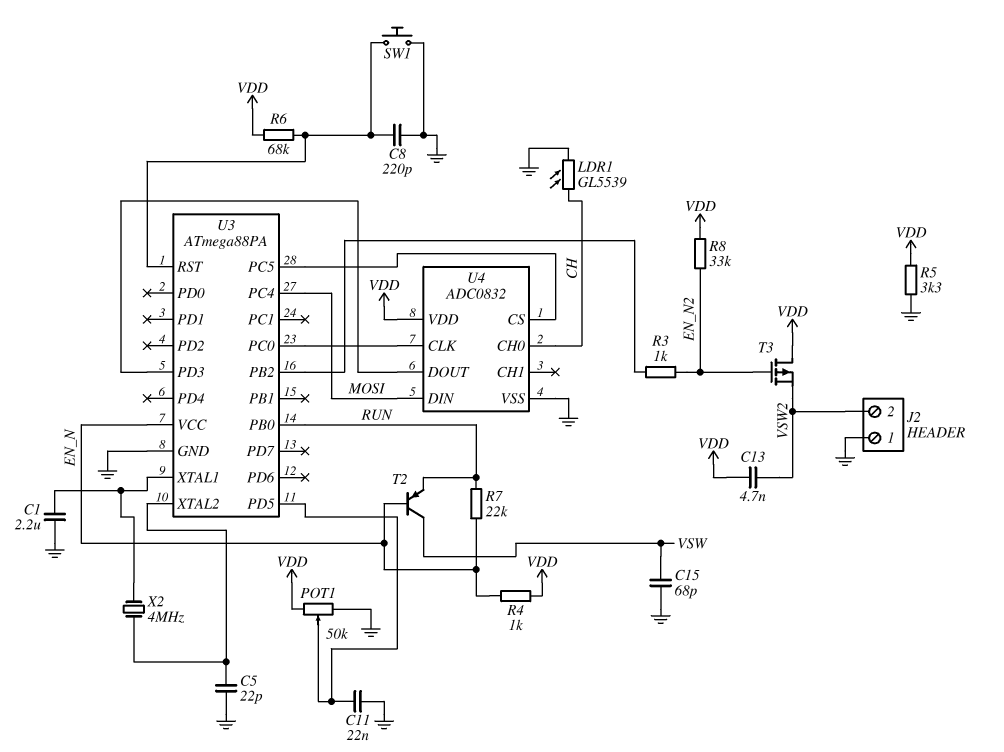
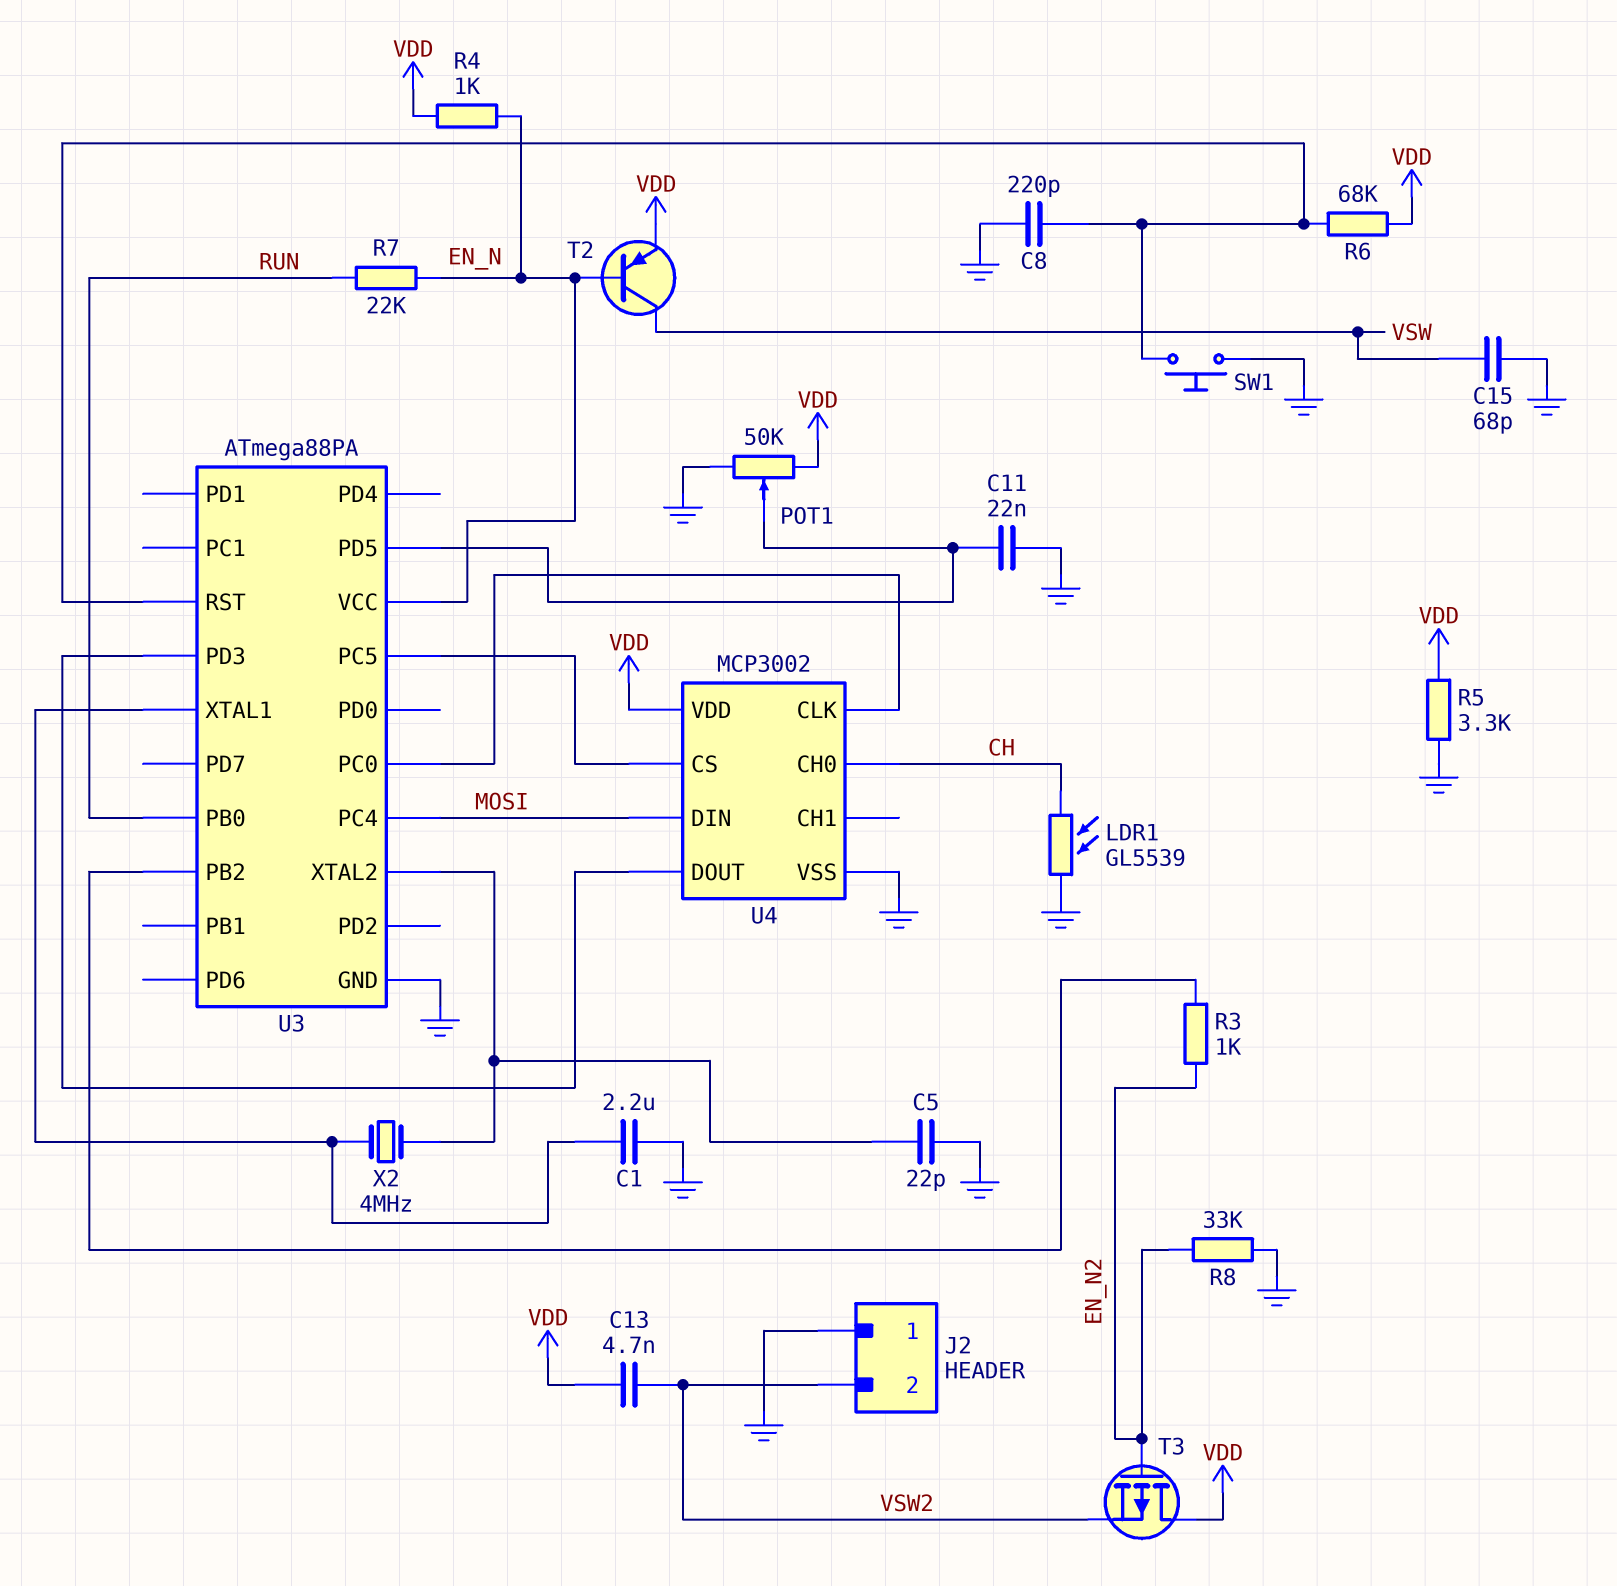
R8: 33k (EN_N2, VDD) -> 33k (EN_N2, GND)
T2: PNP (B EN_N, C VSW, E RUN) -> PNP (B EN_N, C VSW, E VDD)
U4: ADC0832 -> MCP3002

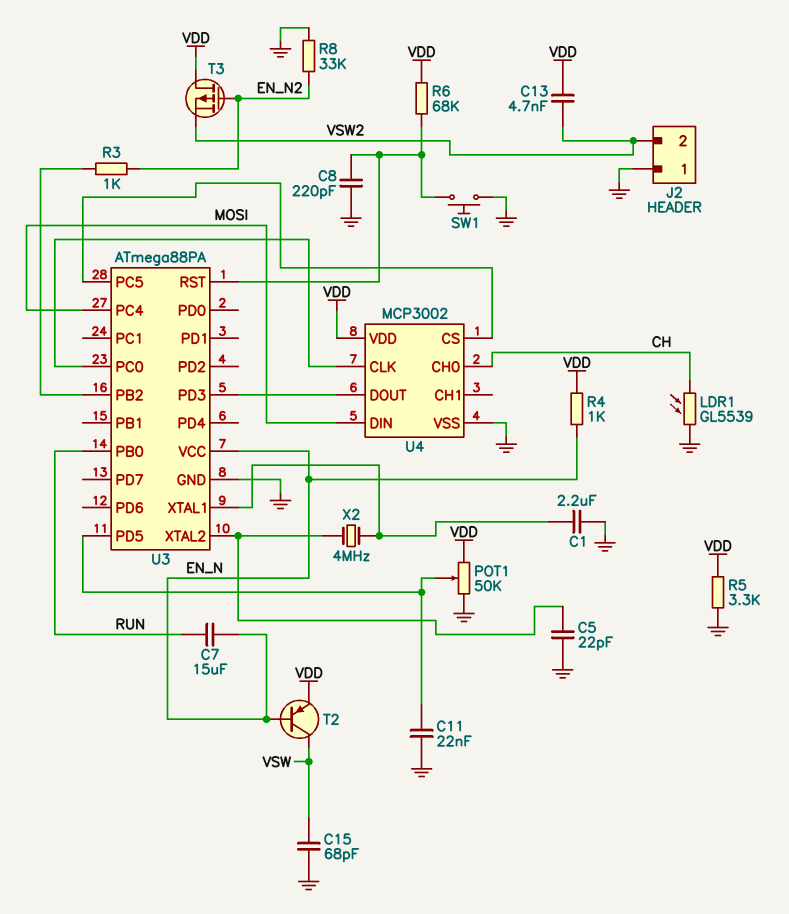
C7: none -> 15uF (EN_N, RUN)
R7: 22k (EN_N, RUN) -> none

